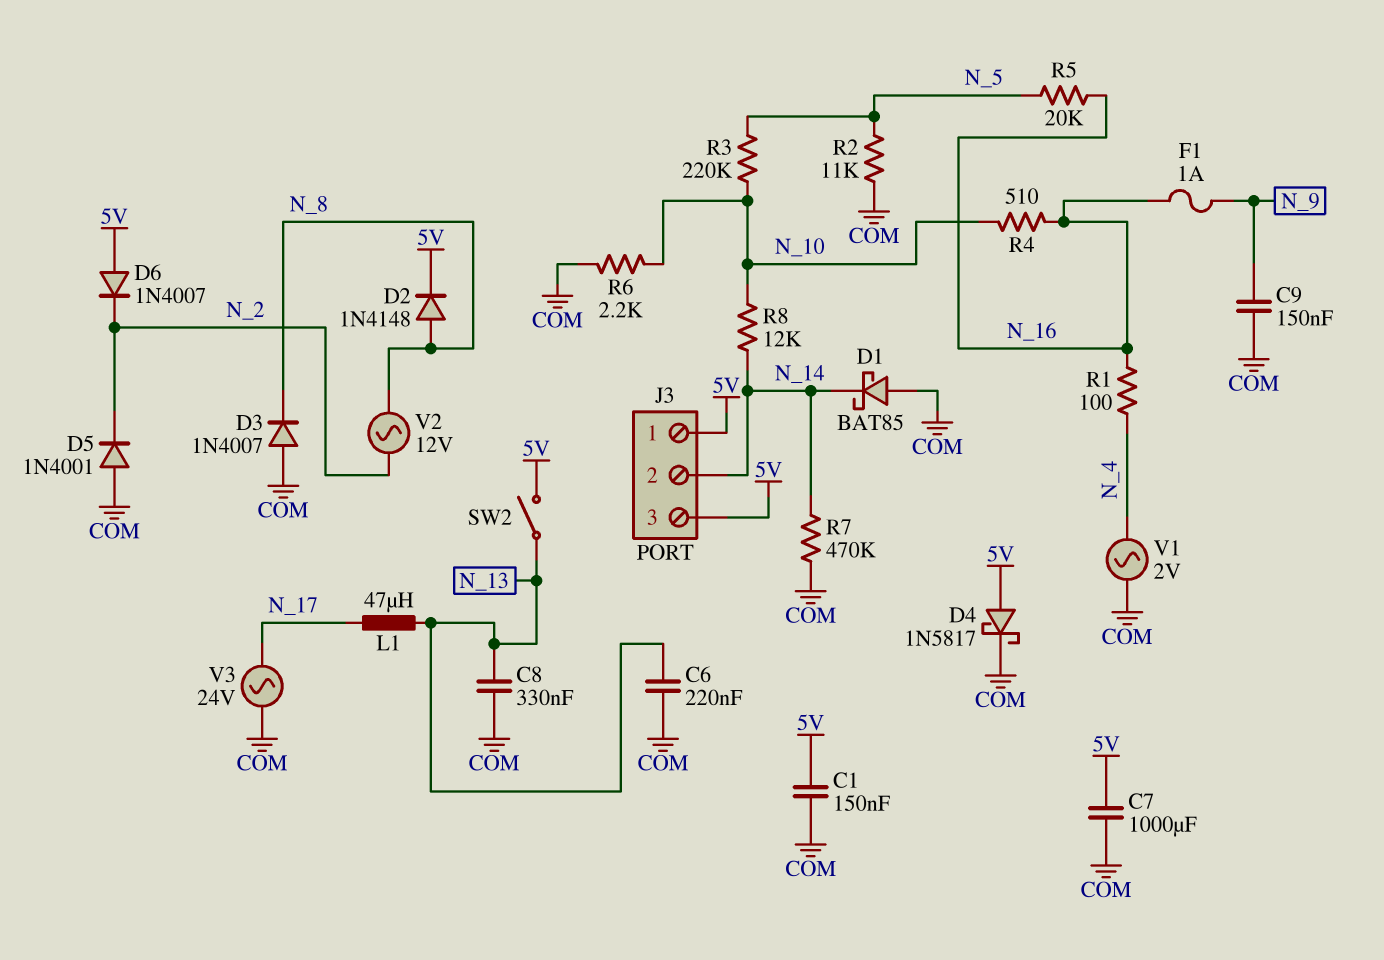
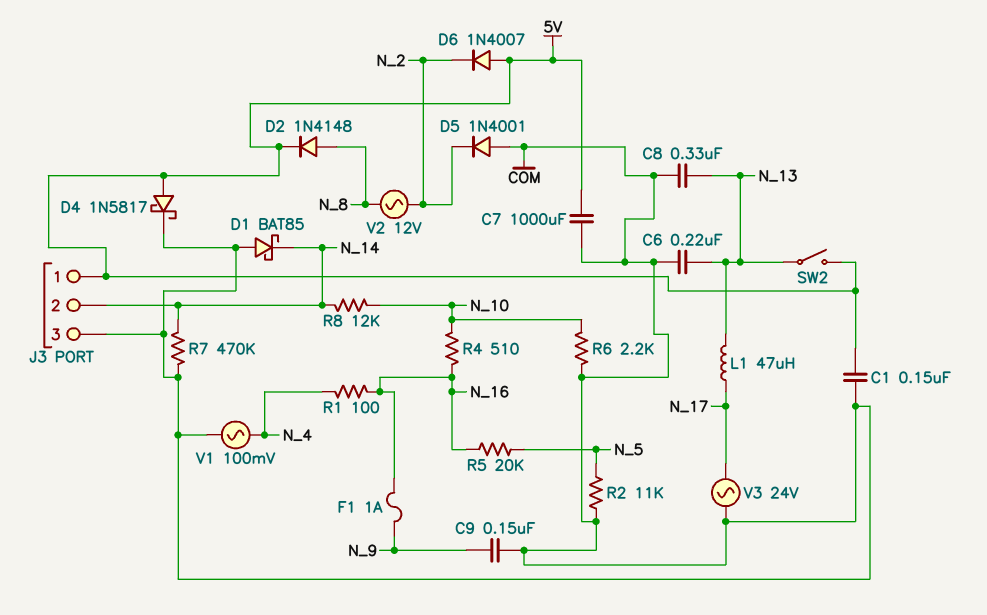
D3: diode 1N4007 (A COM, K N_8) -> none
J3 pin 3: 5V -> COM
R3: 220k (N_5, N_10) -> none
V1: AC 2V (COM, N_4) -> AC 100mV (COM, N_4)

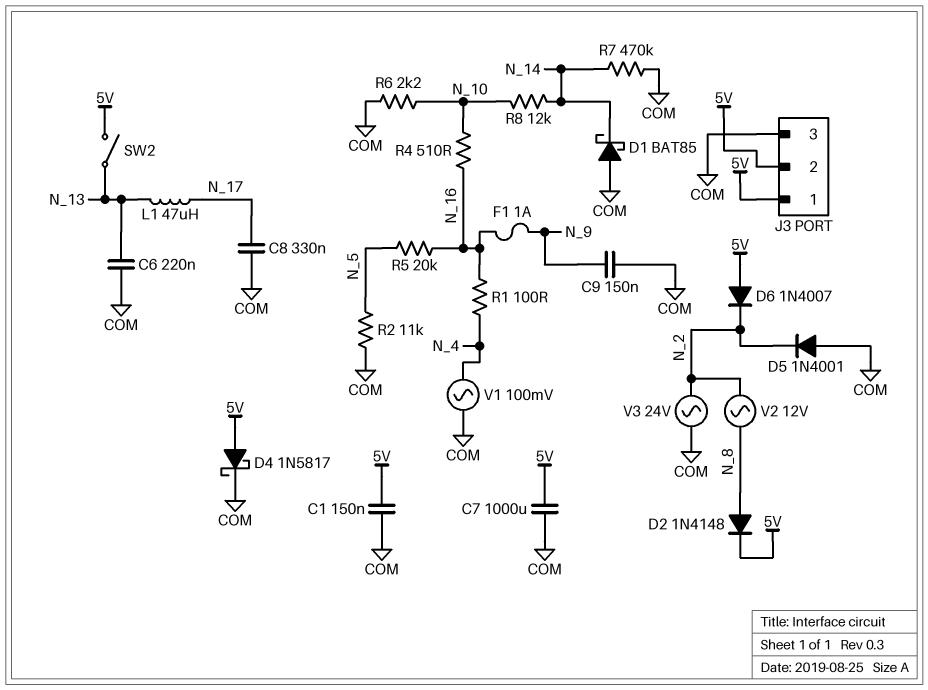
C8: 330nF (COM, N_13) -> 330nF (COM, N_17)
J3 pin 2: N_14 -> 5V
V3: AC 24V (COM, N_17) -> AC 24V (COM, N_2)

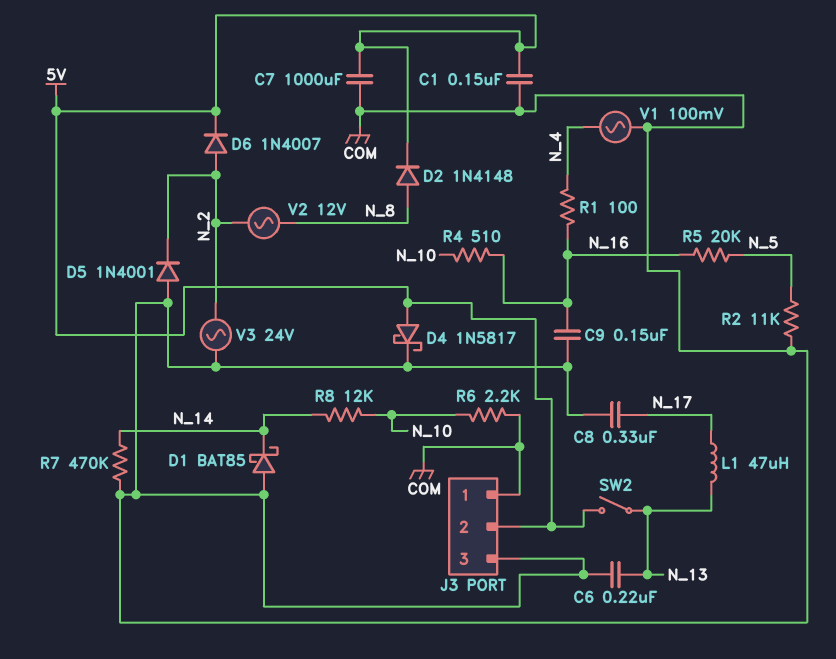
C9: 150nF (COM, N_9) -> 150nF (COM, N_16)
D6: diode 1N4007 (A 5V, K N_2) -> diode 1N4007 (A N_2, K 5V)
F1: 1A (N_9, N_16) -> none
J3 pin 1: 5V -> COM

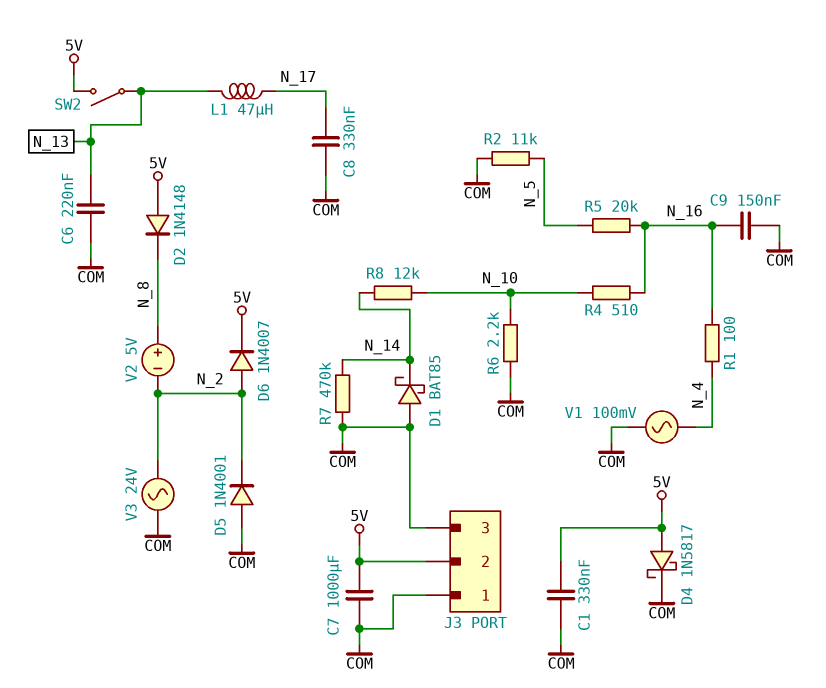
C1: 150nF (5V, COM) -> 330nF (5V, COM)
D2: diode 1N4148 (A N_8, K 5V) -> diode 1N4148 (A 5V, K N_8)
V2: AC 12V (N_2, N_8) -> 5V (plus N_8, minus N_2)

